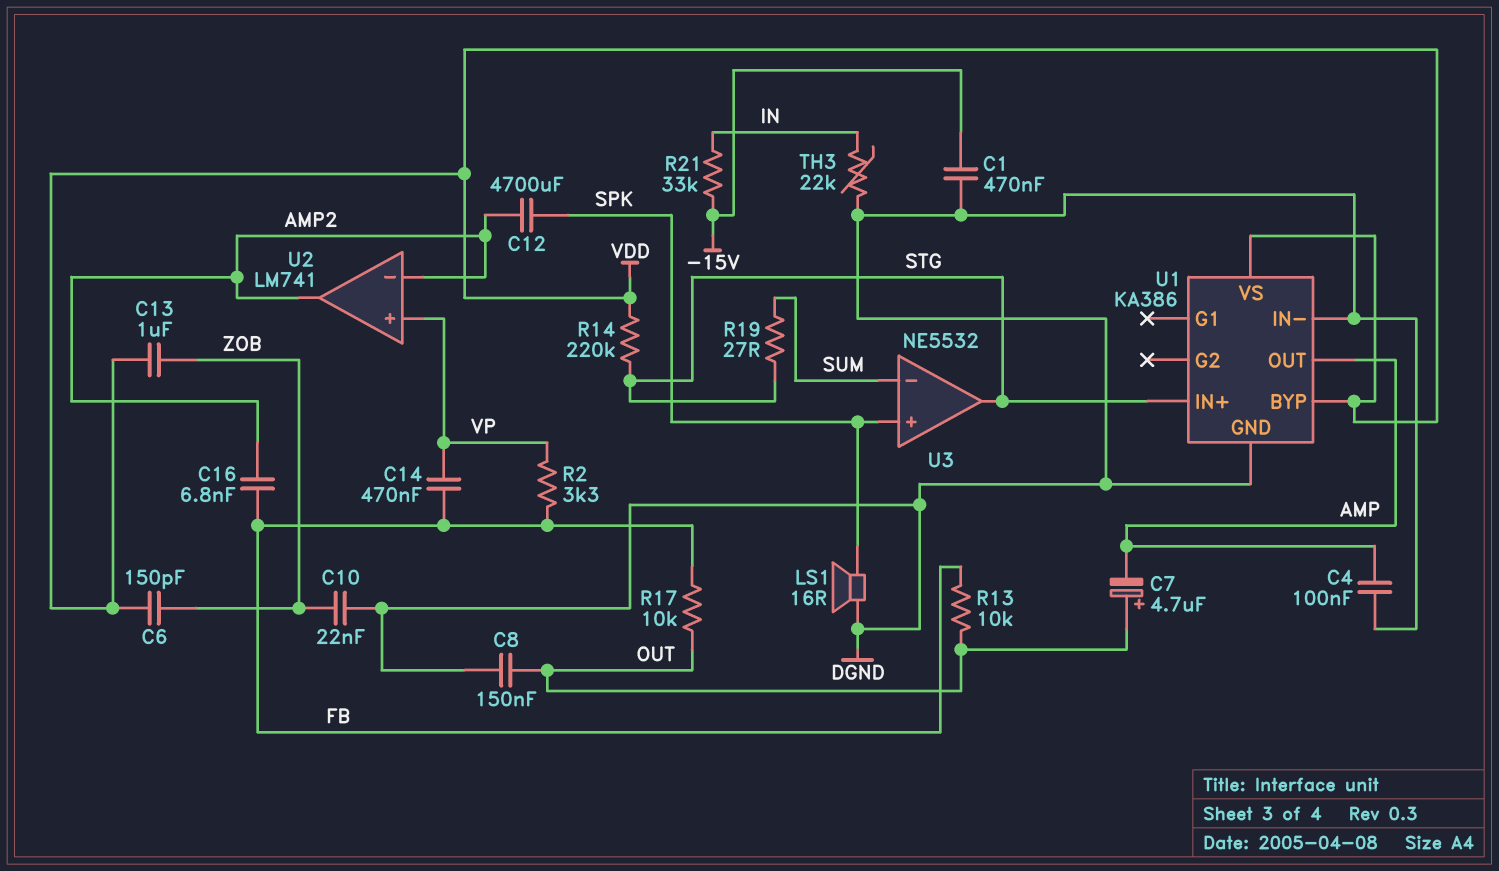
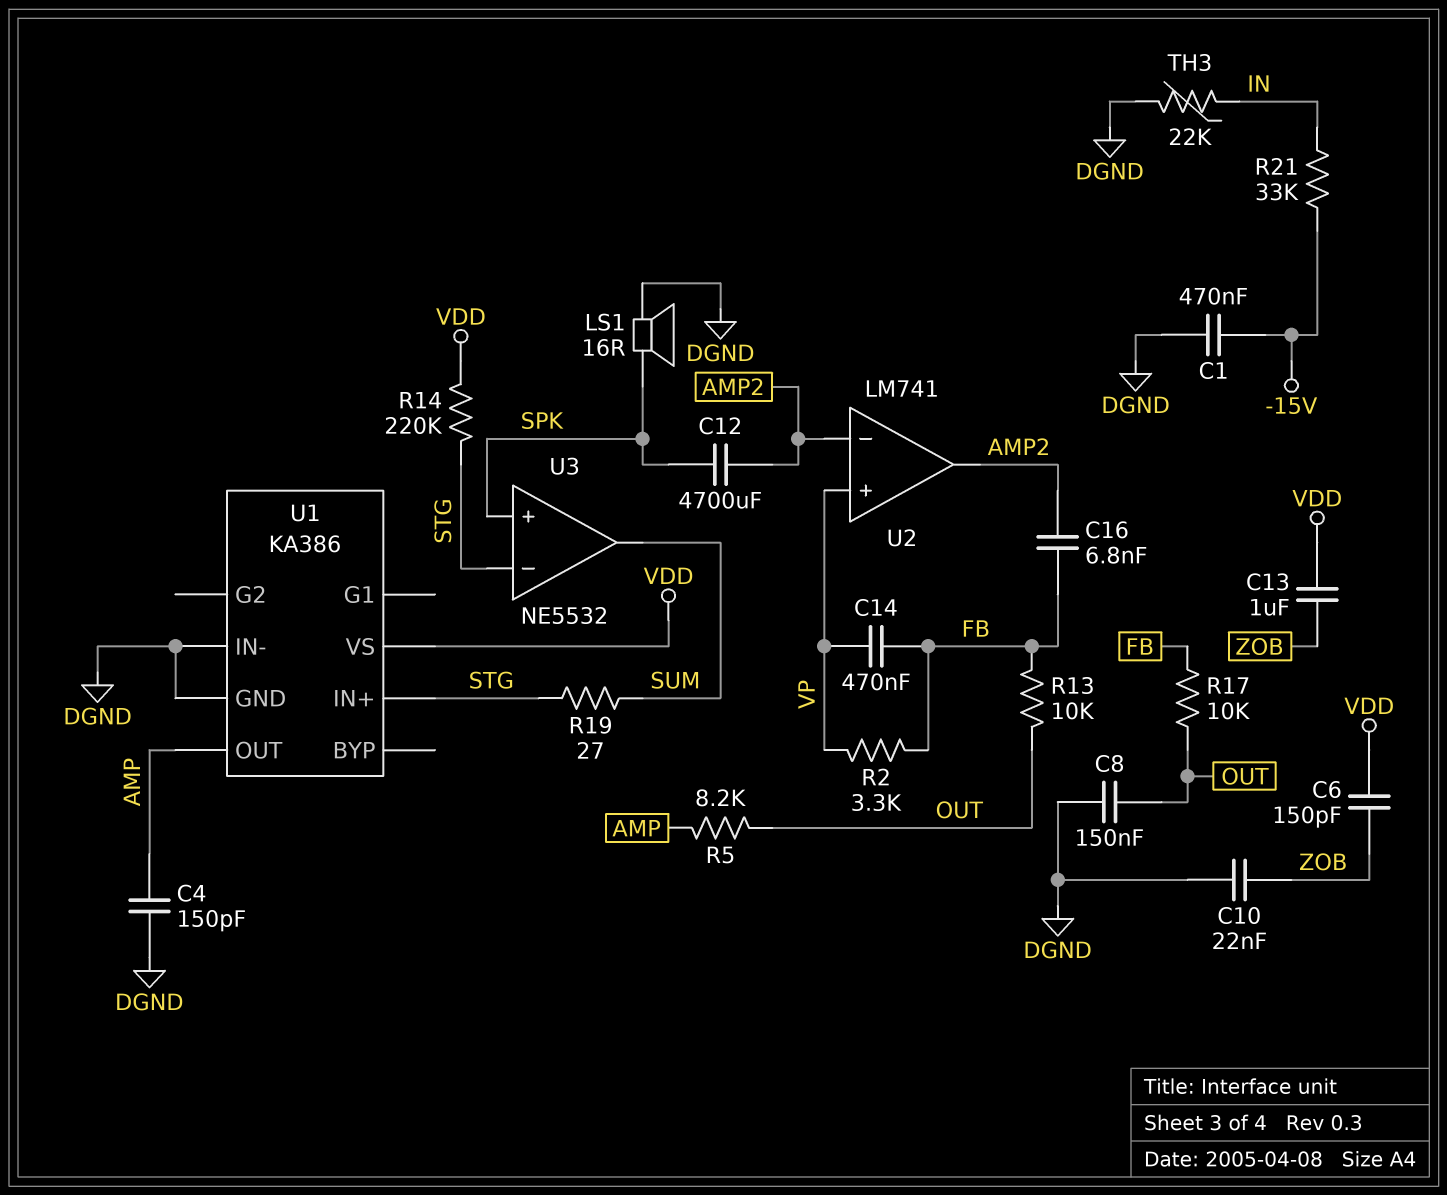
C4: 100nF (AMP, DGND) -> 150pF (AMP, DGND)
C7: 4.7uF (plus OUT, minus AMP) -> none
R5: none -> 8.2k (AMP, OUT)
U1 pin BYP: VDD -> none
U3 pin in-: SUM -> STG
U3 pin out: STG -> SUM

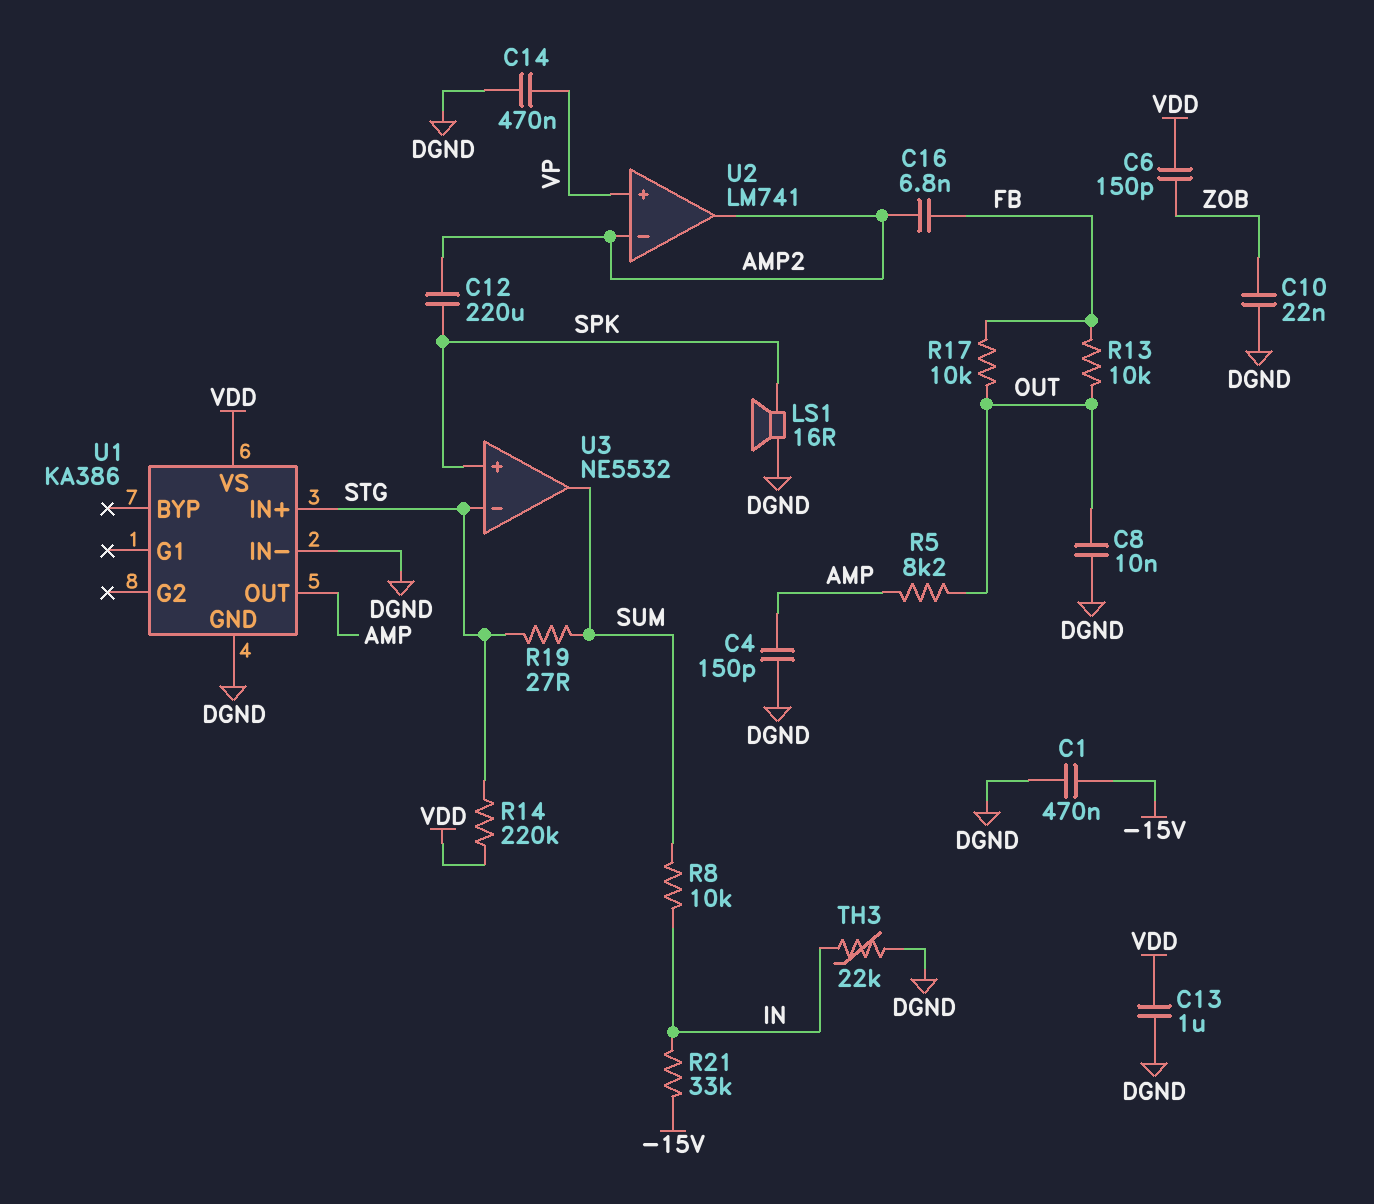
C8: 150nF (DGND, OUT) -> 10nF (DGND, OUT)
C12: 4700uF (AMP2, SPK) -> 220uF (AMP2, SPK)
C13: 1uF (VDD, ZOB) -> 1uF (DGND, VDD)
C14: 470nF (FB, VP) -> 470nF (DGND, VP)
R2: 3.3k (FB, VP) -> none
R8: none -> 10k (IN, SUM)

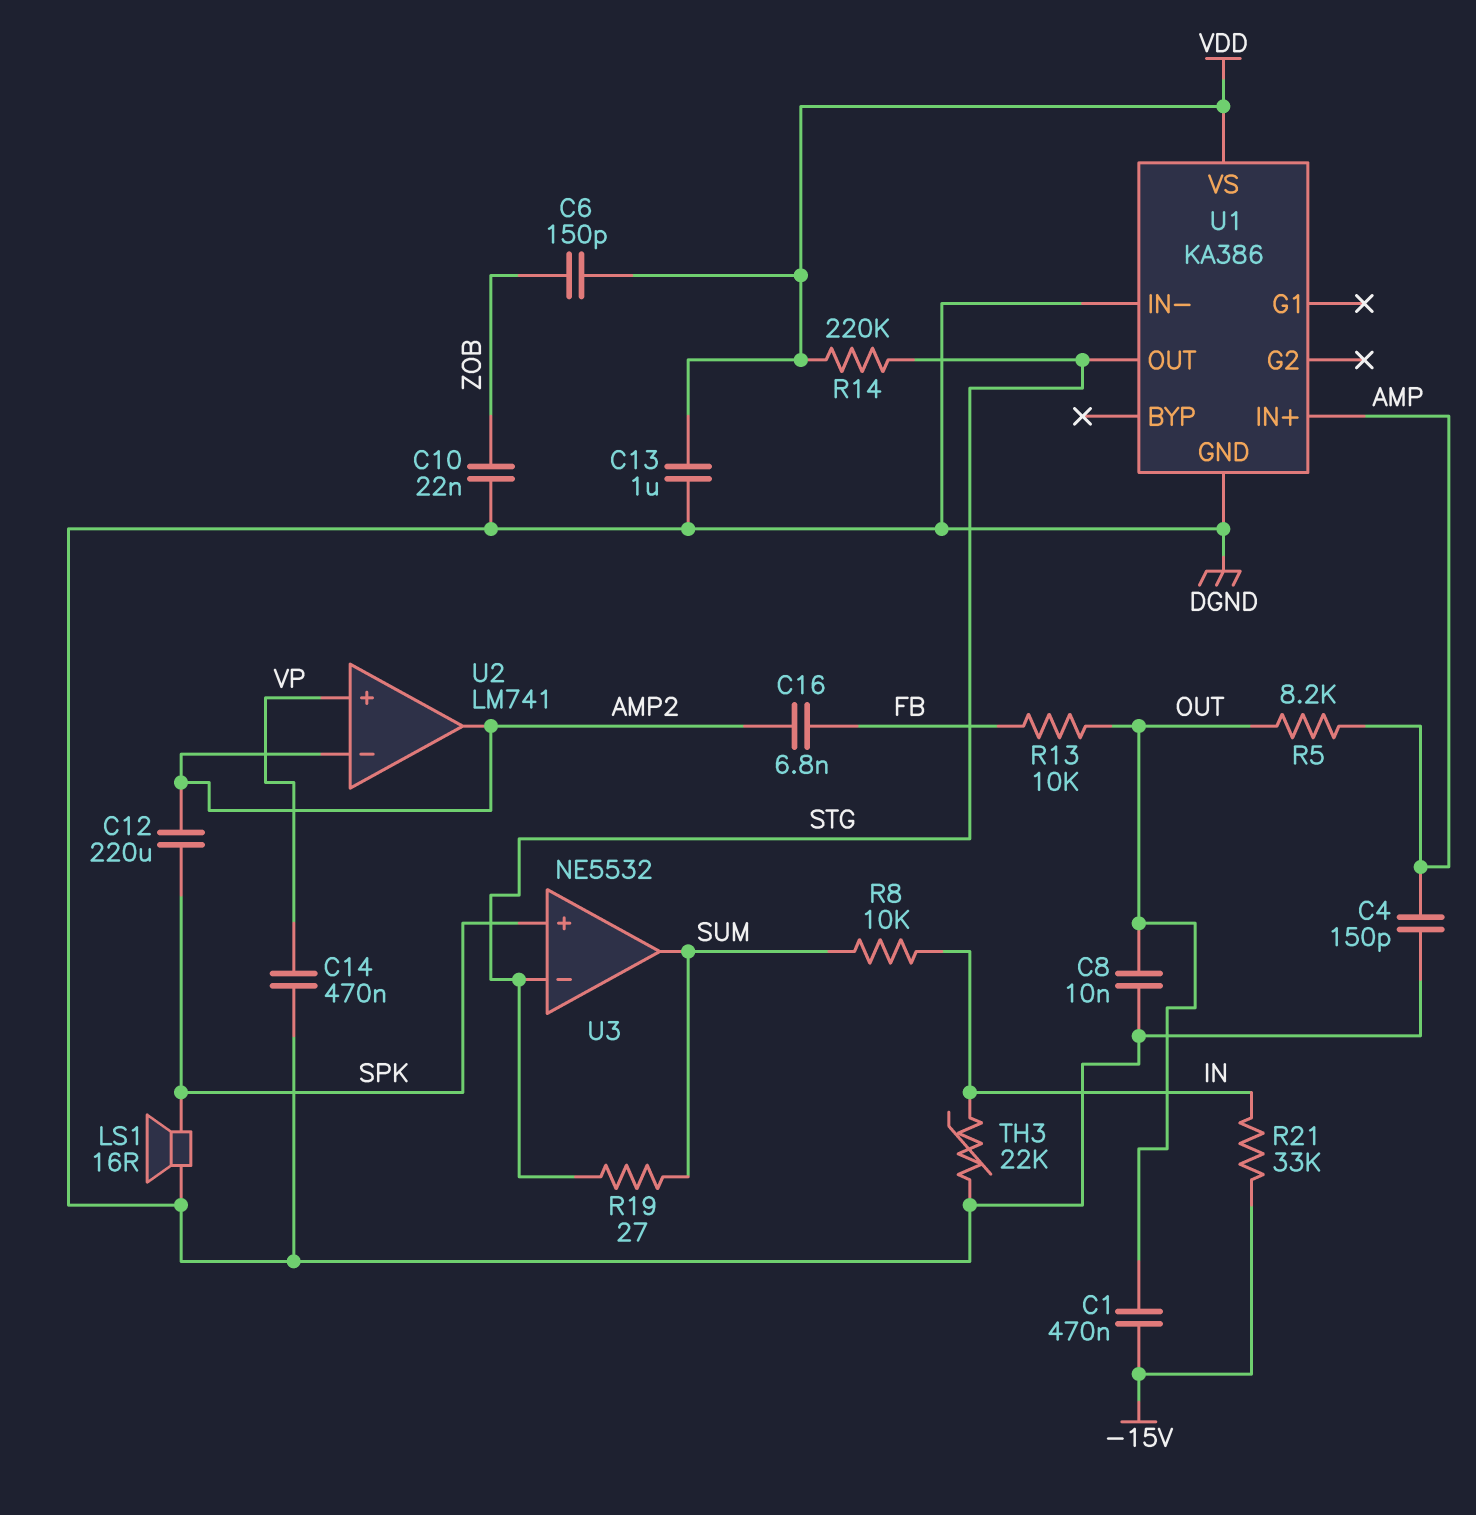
C1: 470nF (-15V, DGND) -> 470nF (-15V, OUT)
R17: 10k (FB, OUT) -> none
U1 pin IN+: STG -> AMP
U1 pin OUT: AMP -> STG

